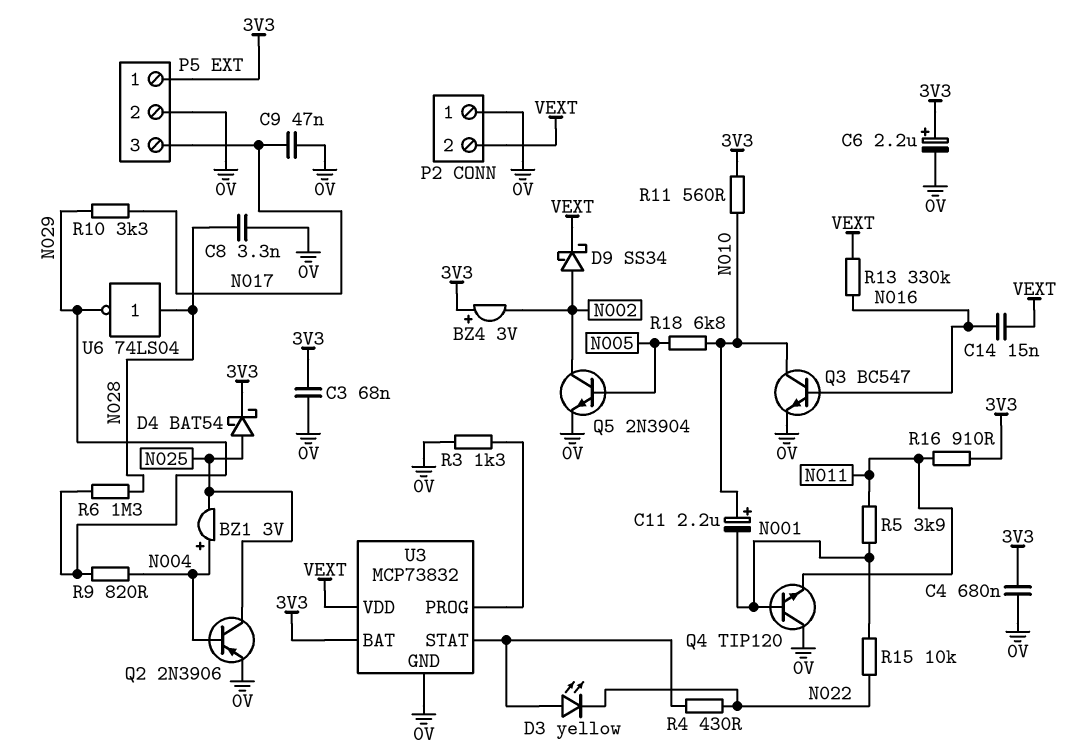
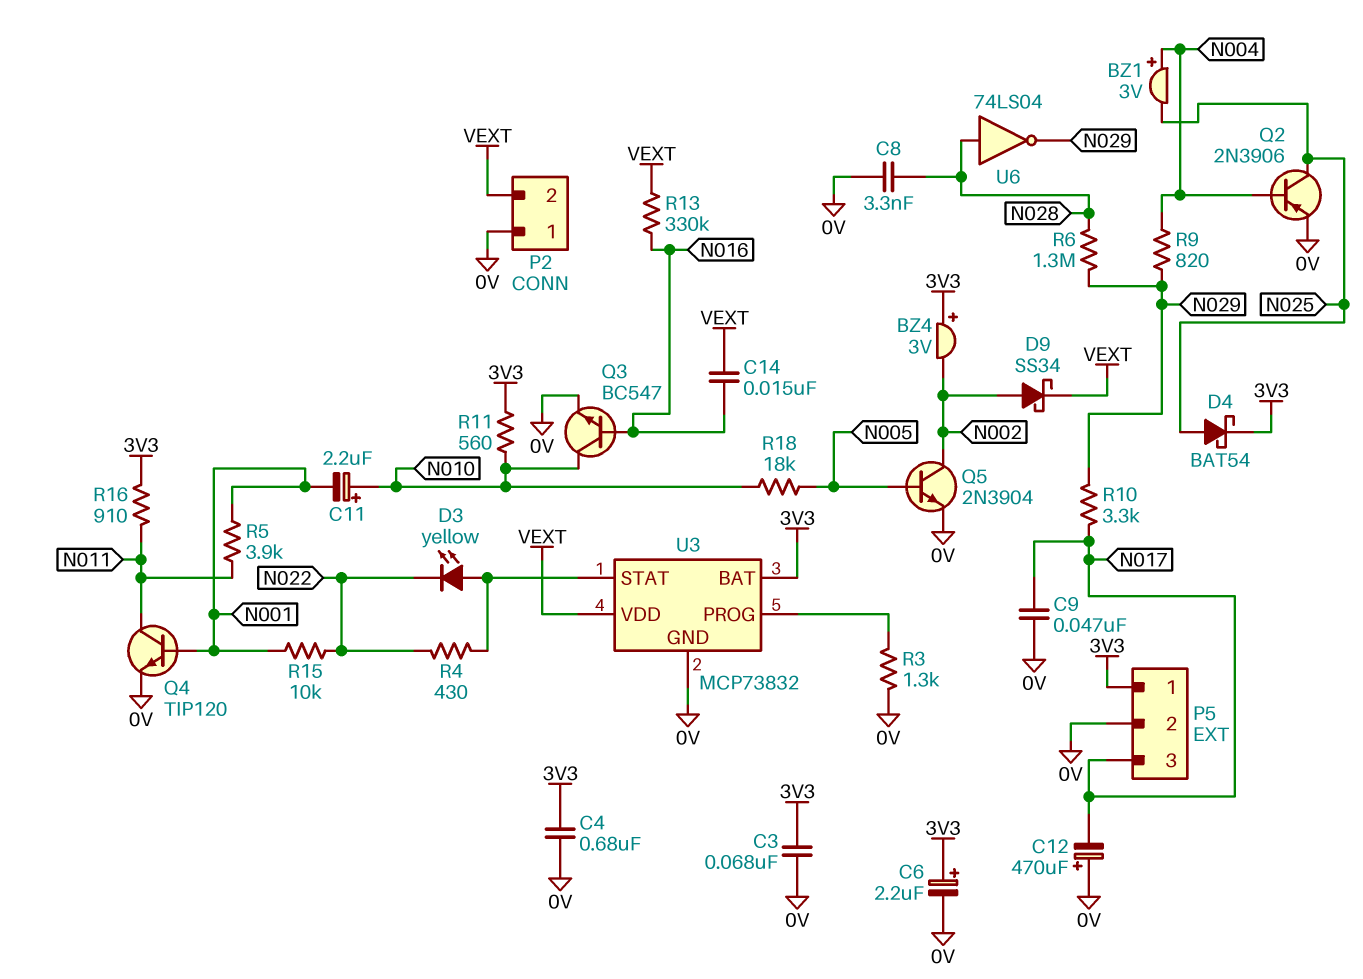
C12: none -> 470uF (plus 0V, minus N017)
Q4: NPN TIP120 (B N001, C 0V, E N011) -> NPN TIP120 (B N001, C N011, E 0V)
R18: 6.8k (N005, N010) -> 18k (N005, N010)

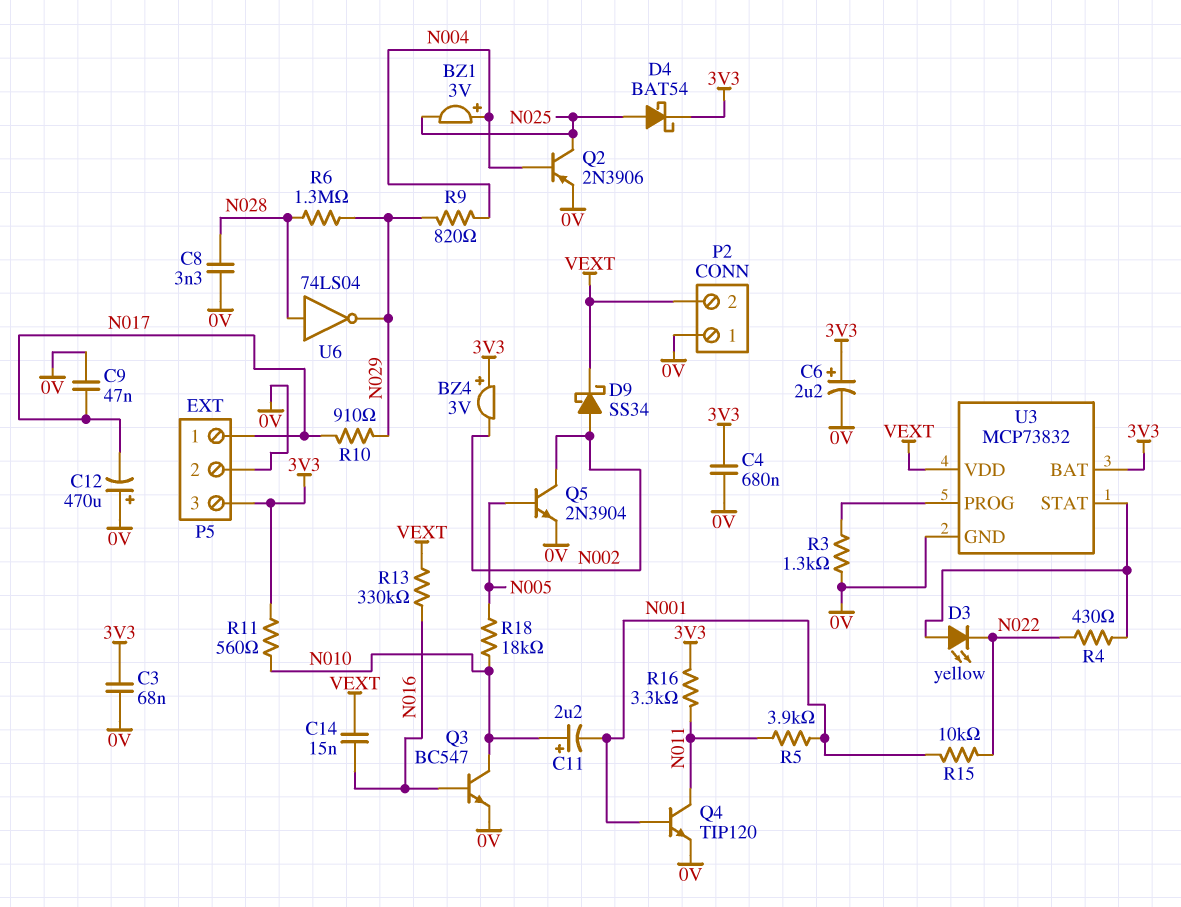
P5 pin 1: 3V3 -> N017
P5 pin 3: N017 -> 3V3
R10: 3.3k (N017, N029) -> 910 (N017, N029)
R16: 910 (3V3, N011) -> 3.3k (3V3, N011)

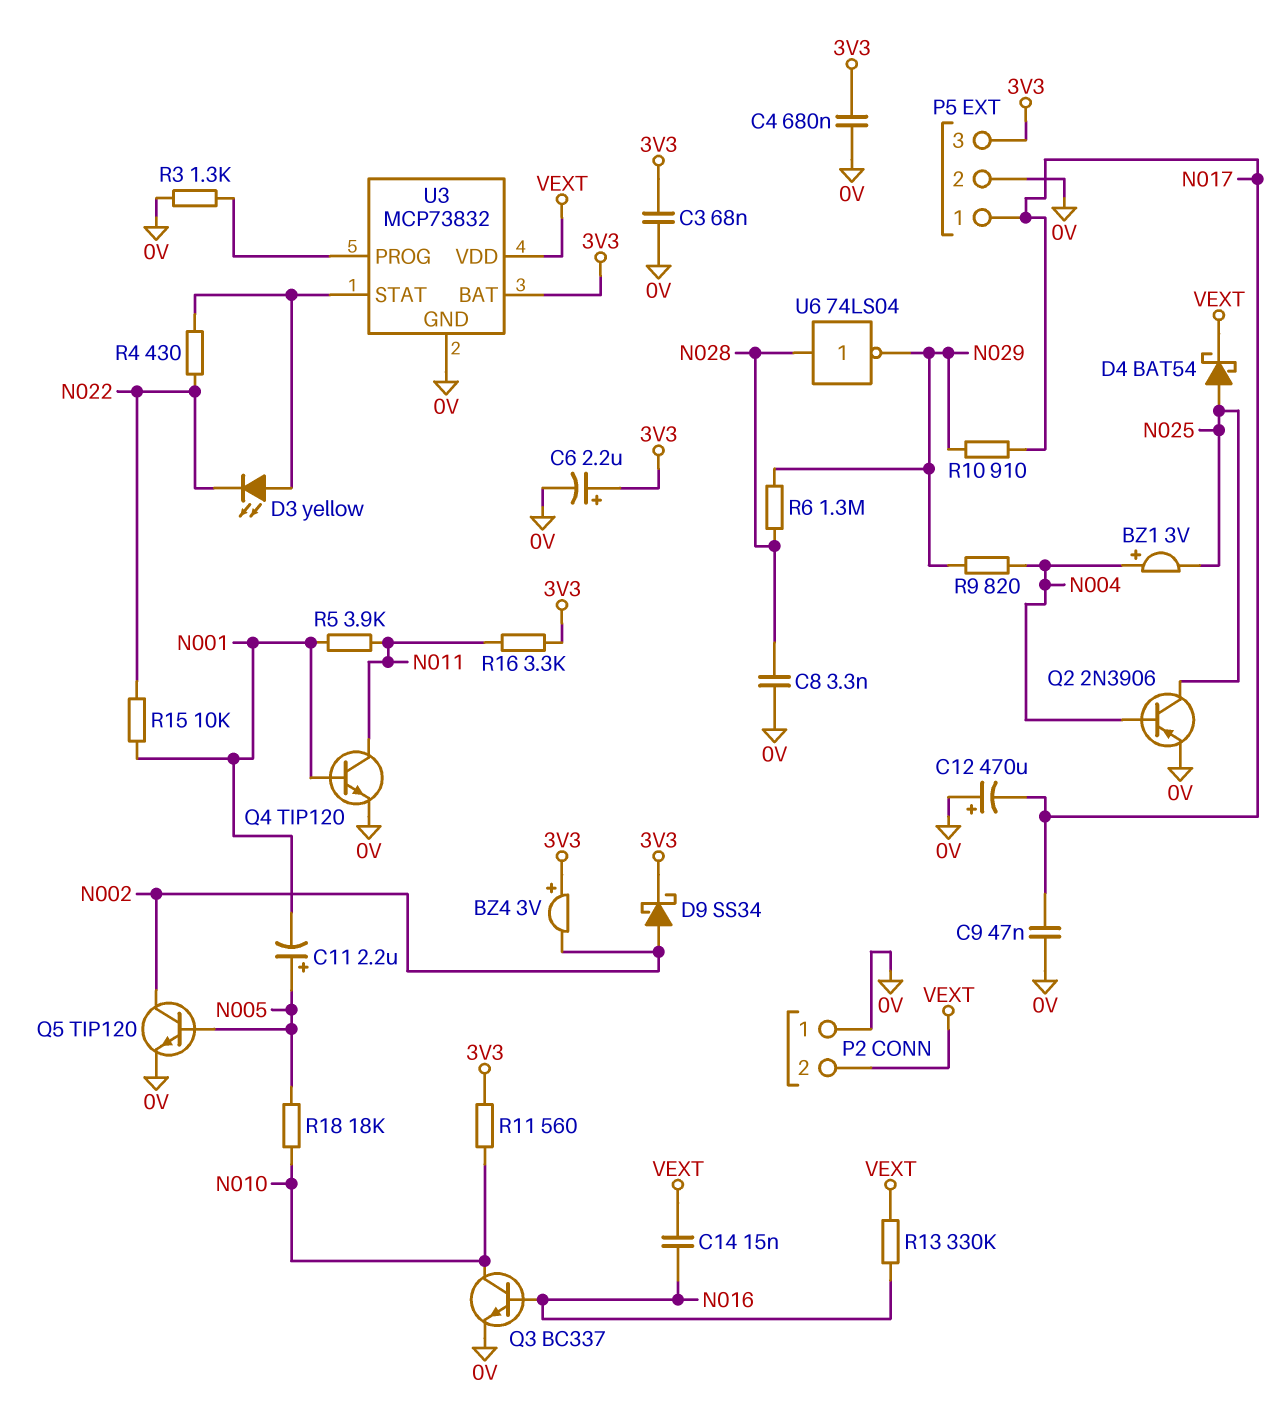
C11: 2.2uF (plus N010, minus N001) -> 2.2uF (plus N005, minus N001)
D4: schottky BAT54 (A N025, K 3V3) -> schottky BAT54 (A N025, K VEXT)
D9: schottky SS34 (A N002, K VEXT) -> schottky SS34 (A N002, K 3V3)
Q3: NPN BC547 (B N016, C N010, E 0V) -> NPN BC337 (B N016, C N010, E 0V)
Q5: NPN 2N3904 (B N005, C N002, E 0V) -> NPN TIP120 (B N005, C N002, E 0V)

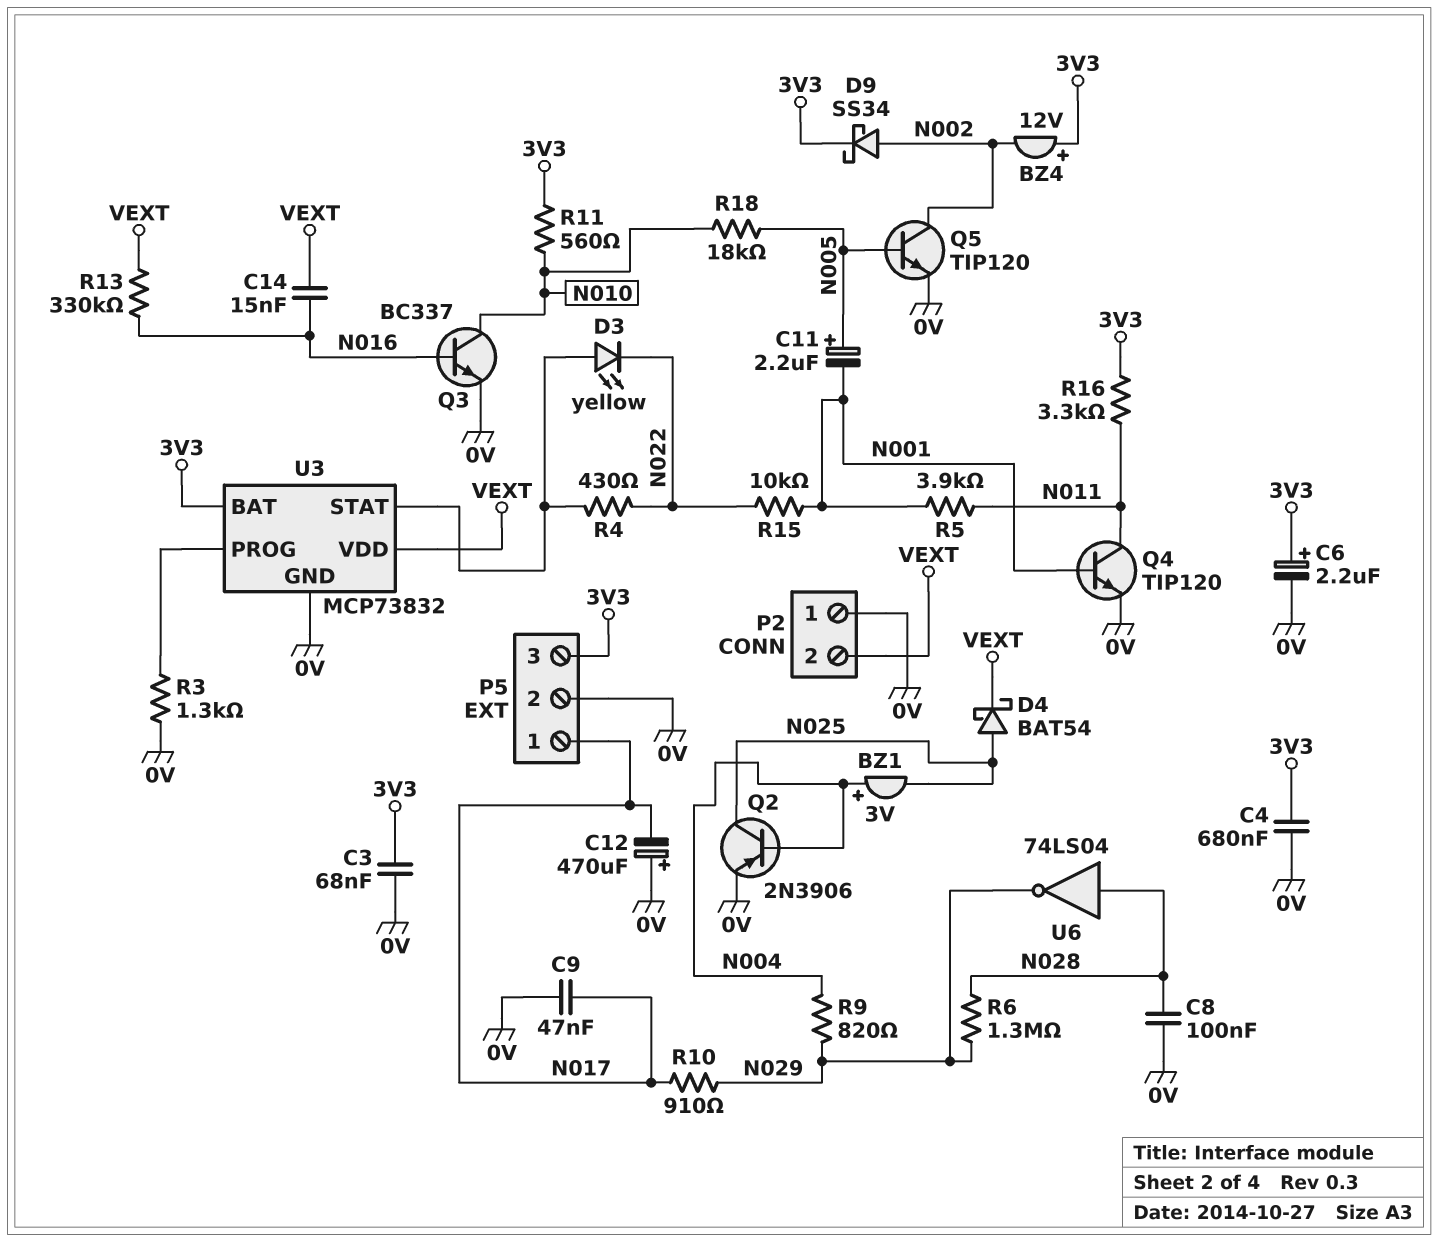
BZ4: buzzer 3V (plus 3V3, minus N002) -> buzzer 12V (plus 3V3, minus N002)
C8: 3.3nF (0V, N028) -> 100nF (0V, N028)

